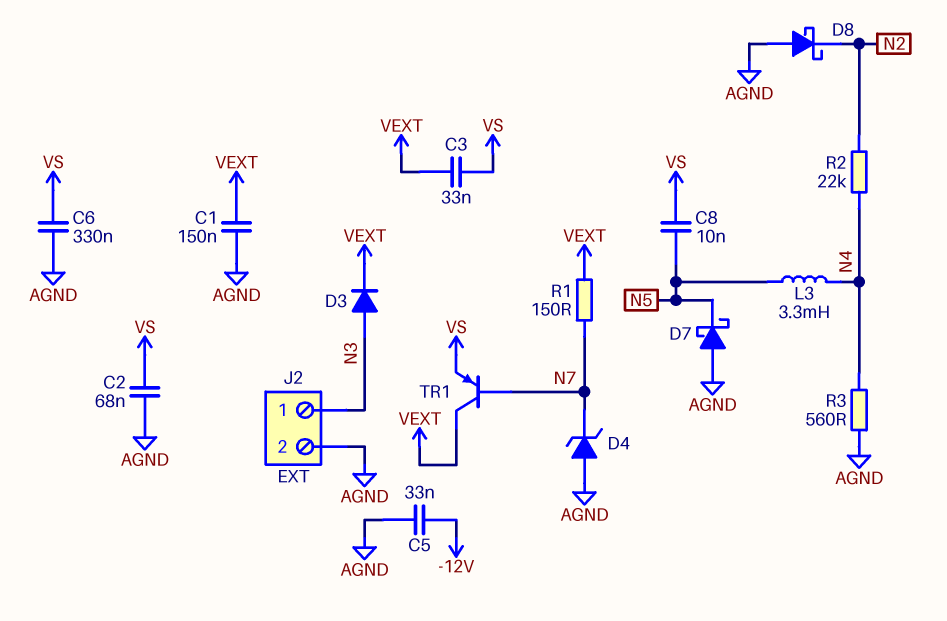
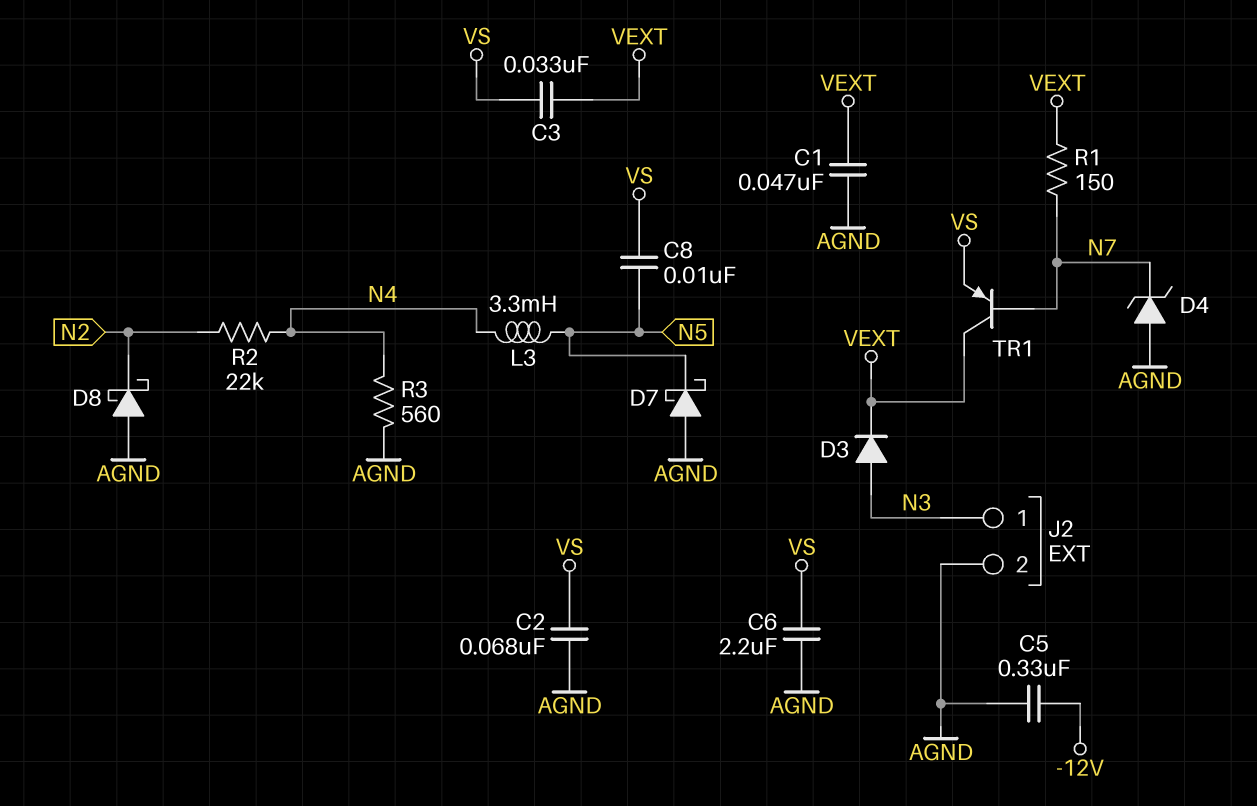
C1: 150nF (AGND, VEXT) -> 47nF (AGND, VEXT)
C5: 33nF (-12V, AGND) -> 330nF (-12V, AGND)
C6: 330nF (AGND, VS) -> 2.2uF (AGND, VS)

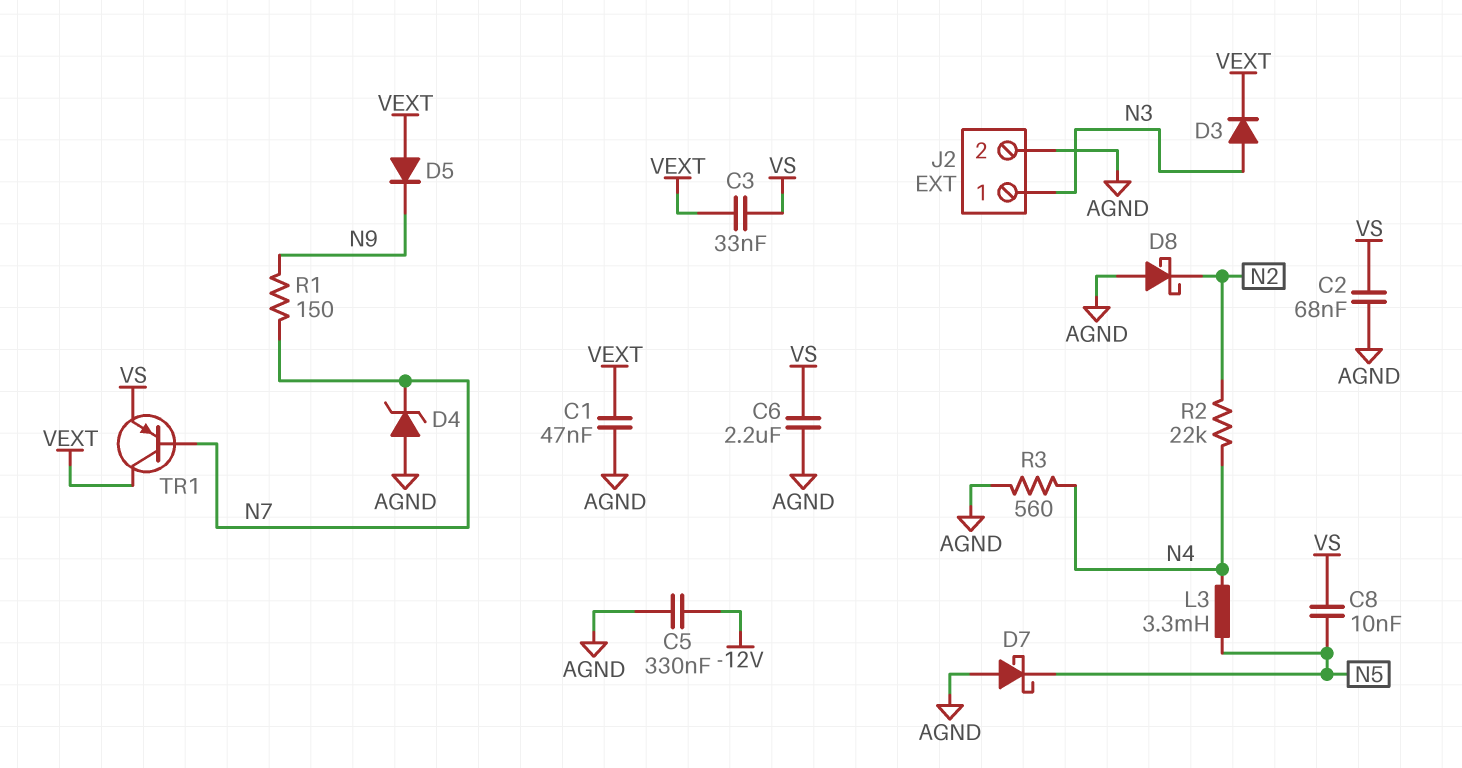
D5: none -> diode (A VEXT, K N9)
R1: 150 (N7, VEXT) -> 150 (N7, N9)

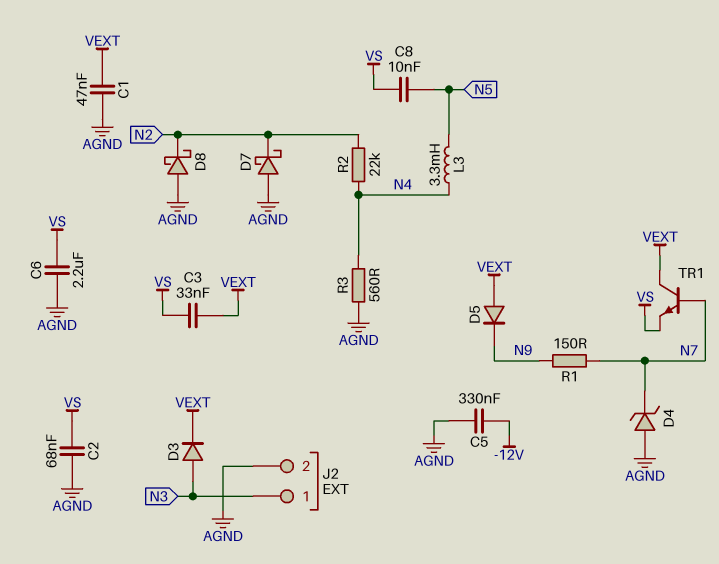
D7: schottky (A AGND, K N5) -> schottky (A AGND, K N2)
TR1: PNP (B N7, C VEXT, E VS) -> NPN (B N7, C VEXT, E VS)

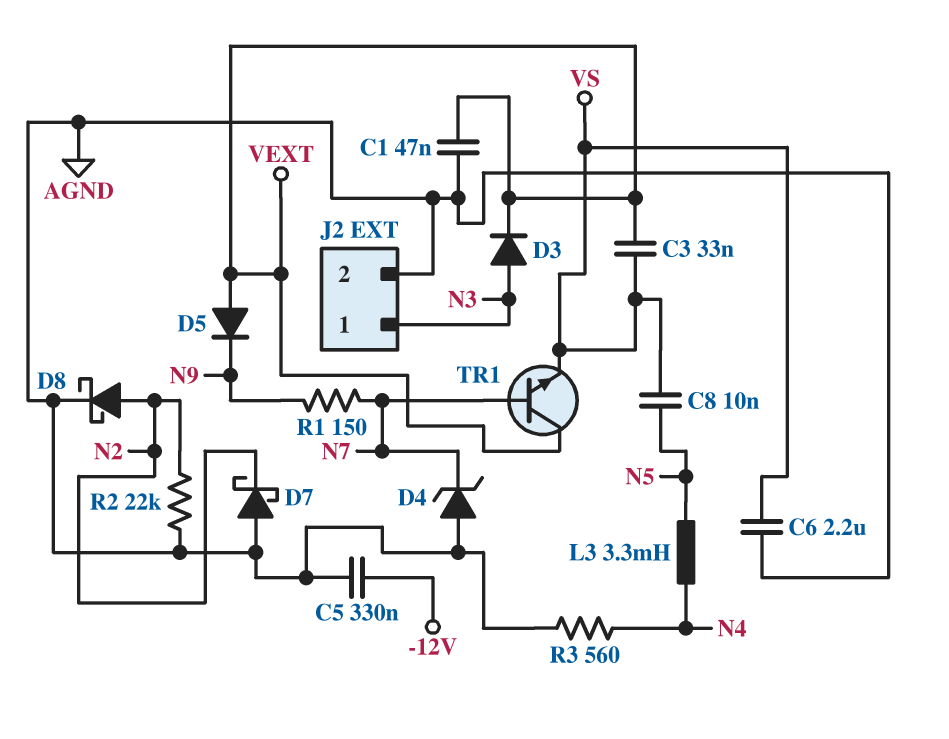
C2: 68nF (AGND, VS) -> none
D8: schottky (A AGND, K N2) -> schottky (A N2, K AGND)
R2: 22k (N2, N4) -> 22k (AGND, N2)

